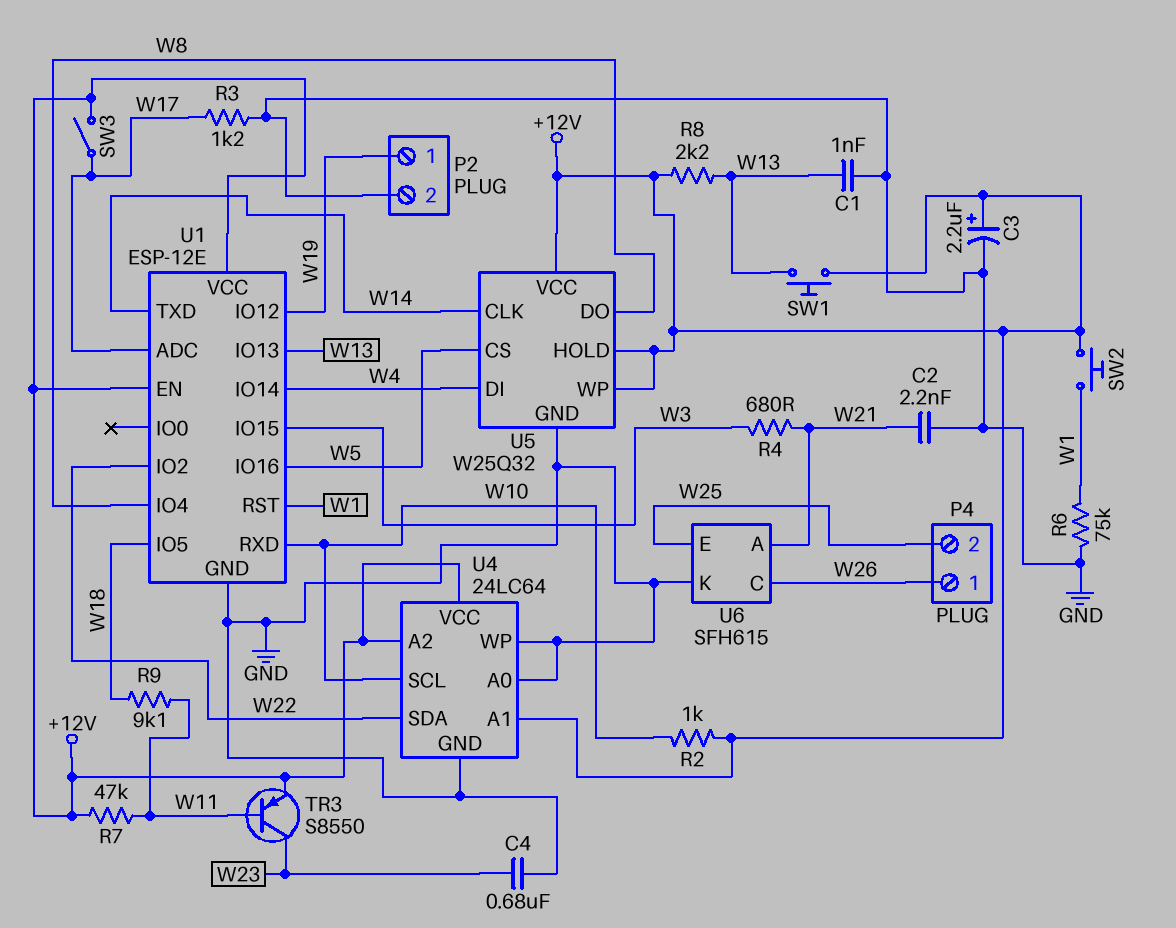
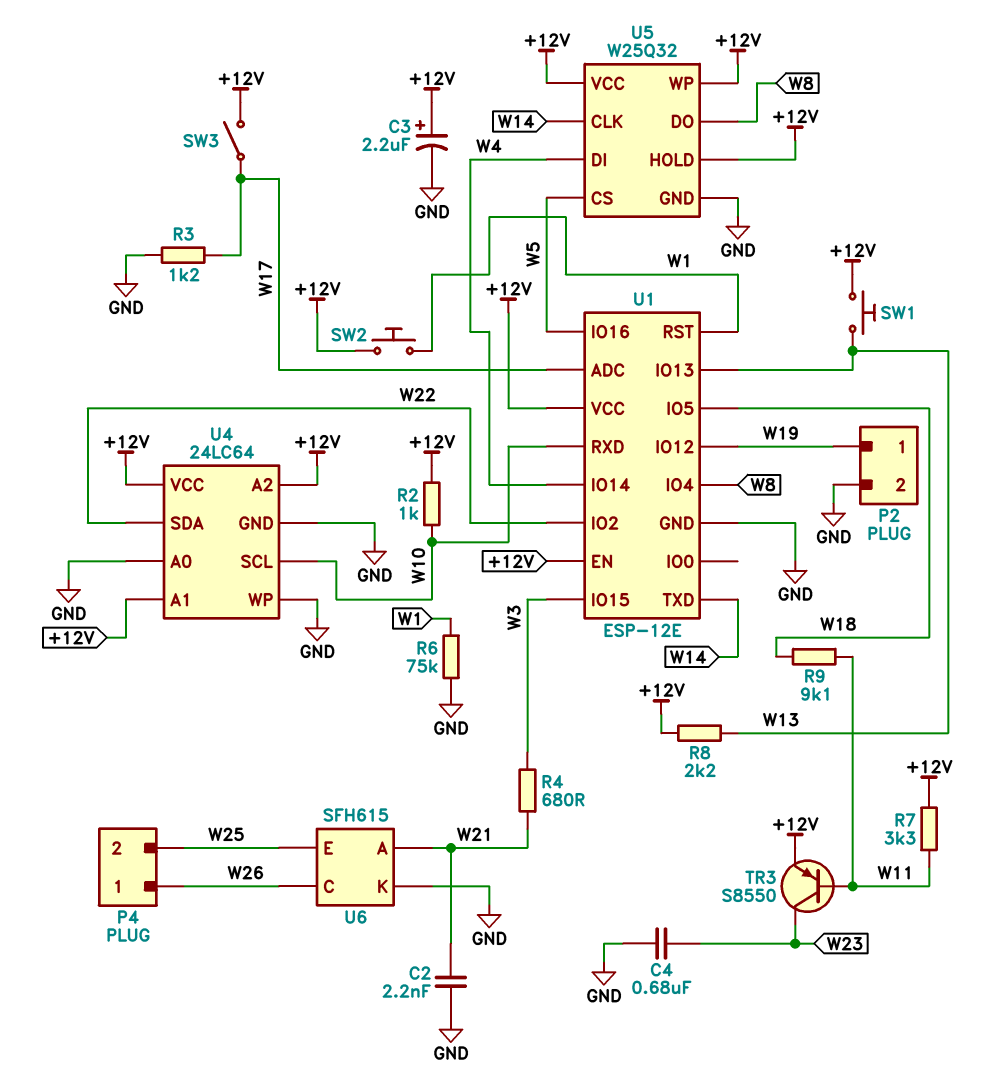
C1: 1nF (GND, W13) -> none
R7: 47k (+12V, W11) -> 3.3k (+12V, W11)

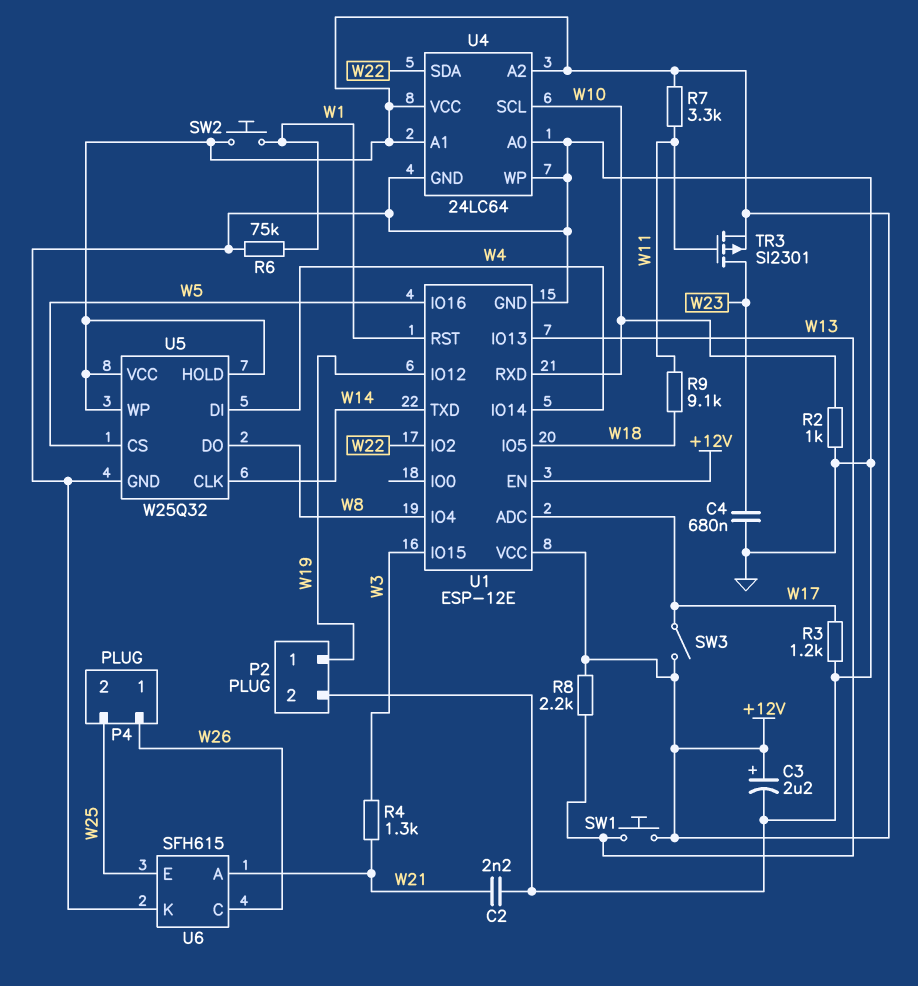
R2: 1k (+12V, W10) -> 1k (GND, W10)
R4: 680 (W3, W21) -> 1.3k (W3, W21)
TR3: PNP S8550 (B W11, C W23, E +12V) -> PMOS SI2301 (G W11, D W23, S +12V)

